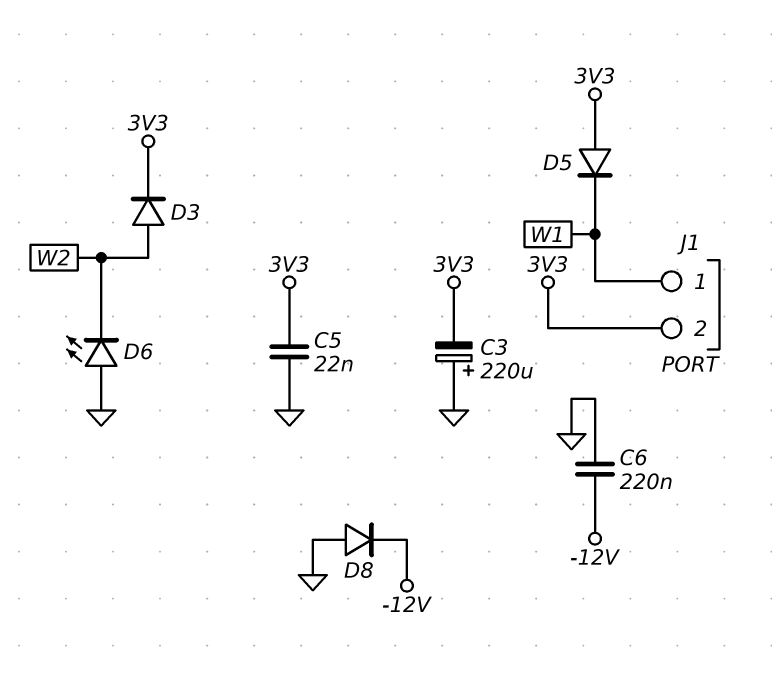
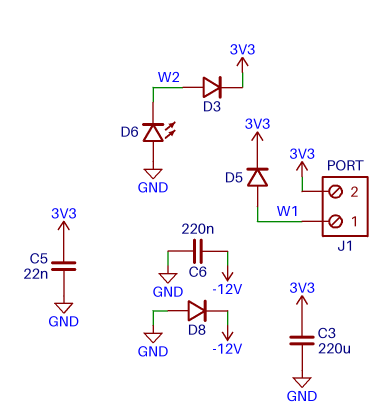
C3: 220uF (plus GND, minus 3V3) -> 220uF (3V3, GND)
D5: diode (A 3V3, K W1) -> diode (A W1, K 3V3)

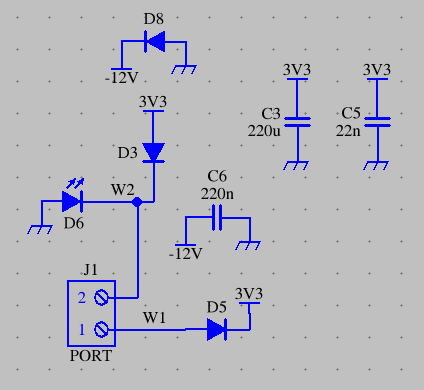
D3: diode (A W2, K 3V3) -> diode (A 3V3, K W2)
J1 pin 2: 3V3 -> W2

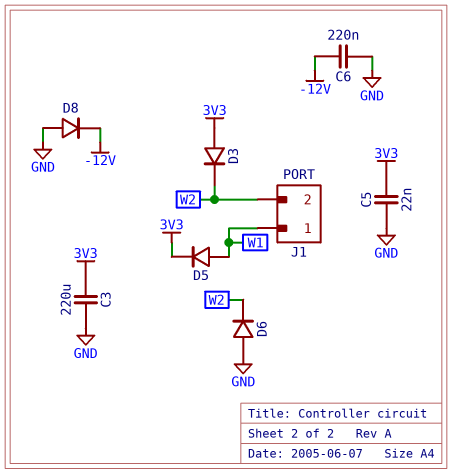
D6: LED (A GND, K W2) -> diode (A GND, K W2)

